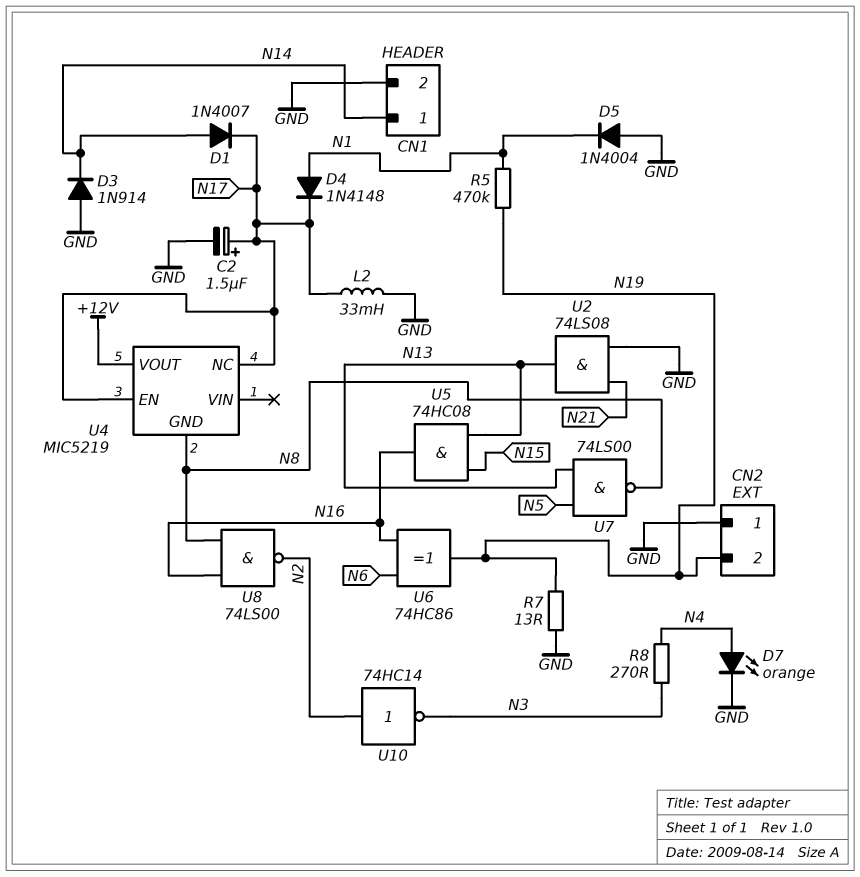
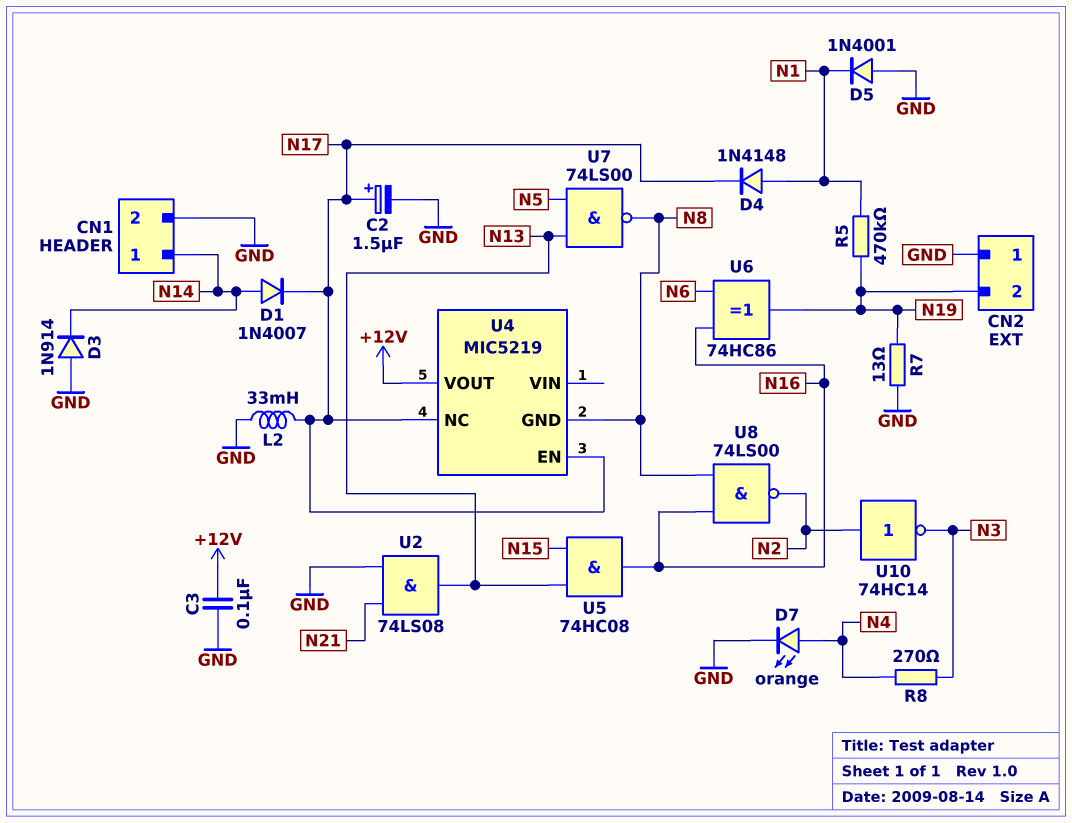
C3: none -> 100nF (+12V, GND)
D5: diode 1N4004 (A GND, K N1) -> diode 1N4001 (A GND, K N1)

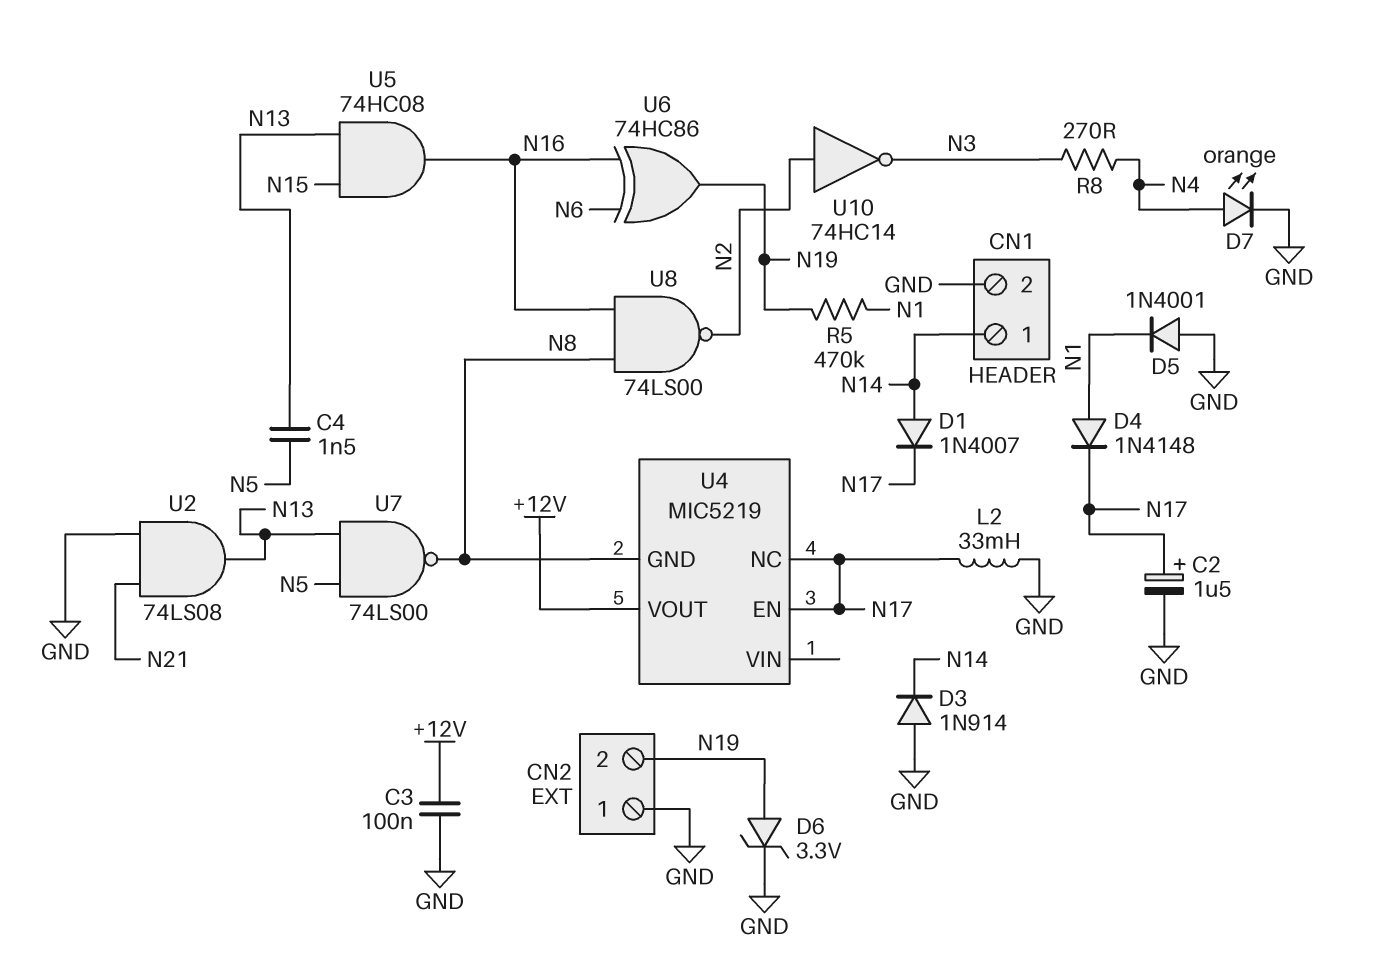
C4: none -> 1.5nF (N5, N13)
D6: none -> zener 3.3V (A N19, K GND)
R7: 13 (GND, N19) -> none

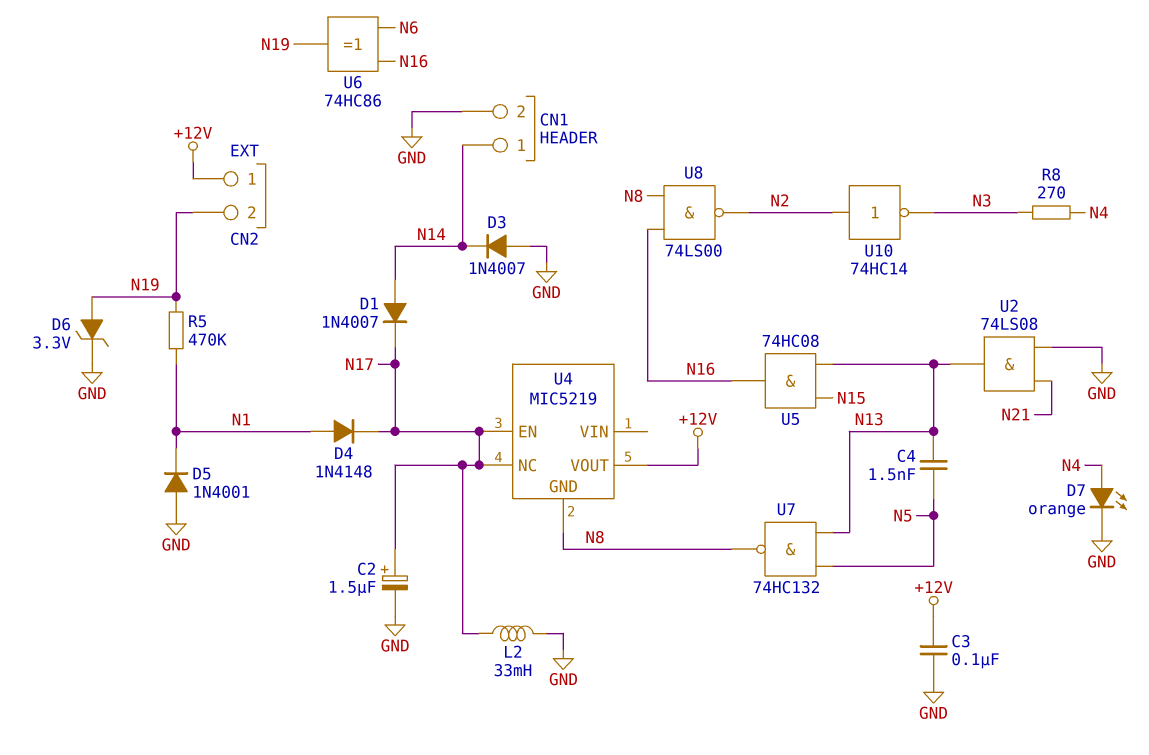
CN2 pin 1: GND -> +12V
D3: diode 1N914 (A GND, K N14) -> diode 1N4007 (A GND, K N14)
U7: NAND 74LS00 (in N5, in N13, out N8) -> NAND 74HC132 (in N5, in N13, out N8)

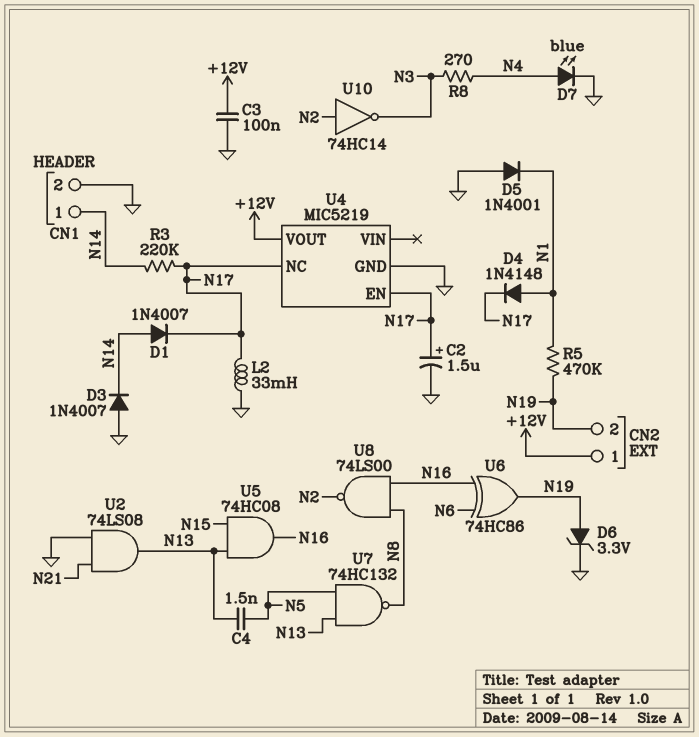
D7: LED orange (A N4, K GND) -> LED blue (A N4, K GND)
R3: none -> 220k (N14, N17)
U4 pin GND: N8 -> GND

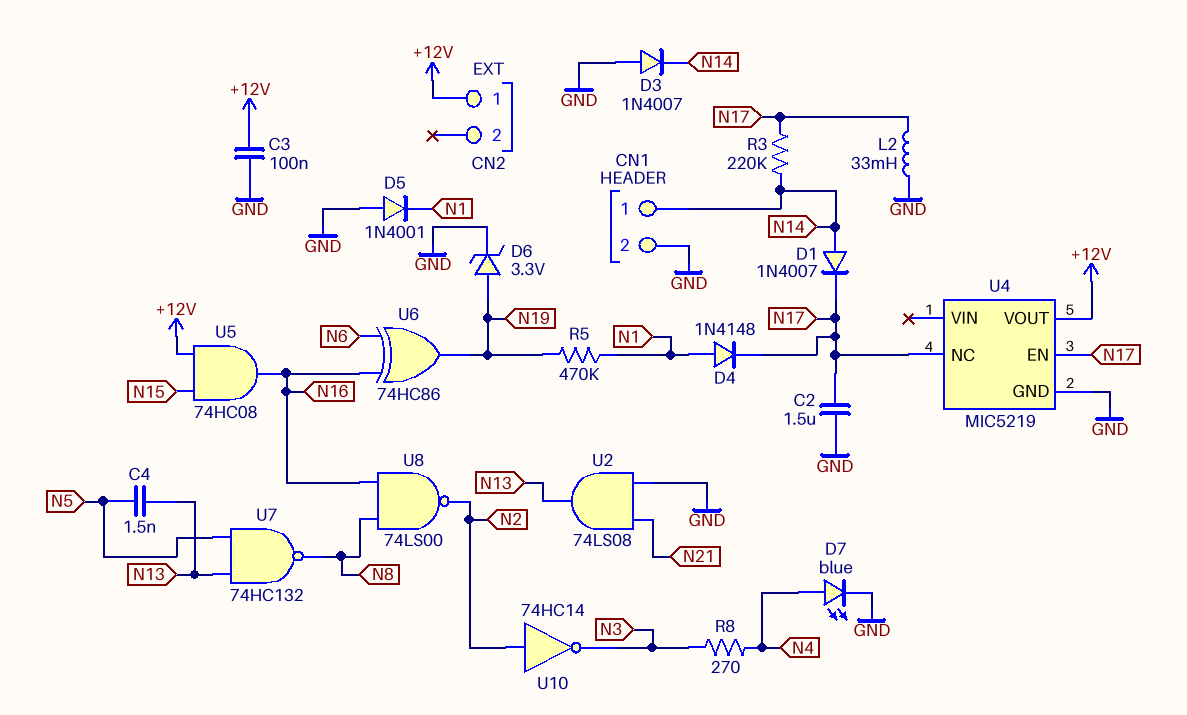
C2: 1.5uF (plus N17, minus GND) -> 1.5uF (GND, N17)
CN2 pin 2: N19 -> none
U5: AND 74HC08 (in N13, in N15, out N16) -> AND 74HC08 (in +12V, in N15, out N16)

